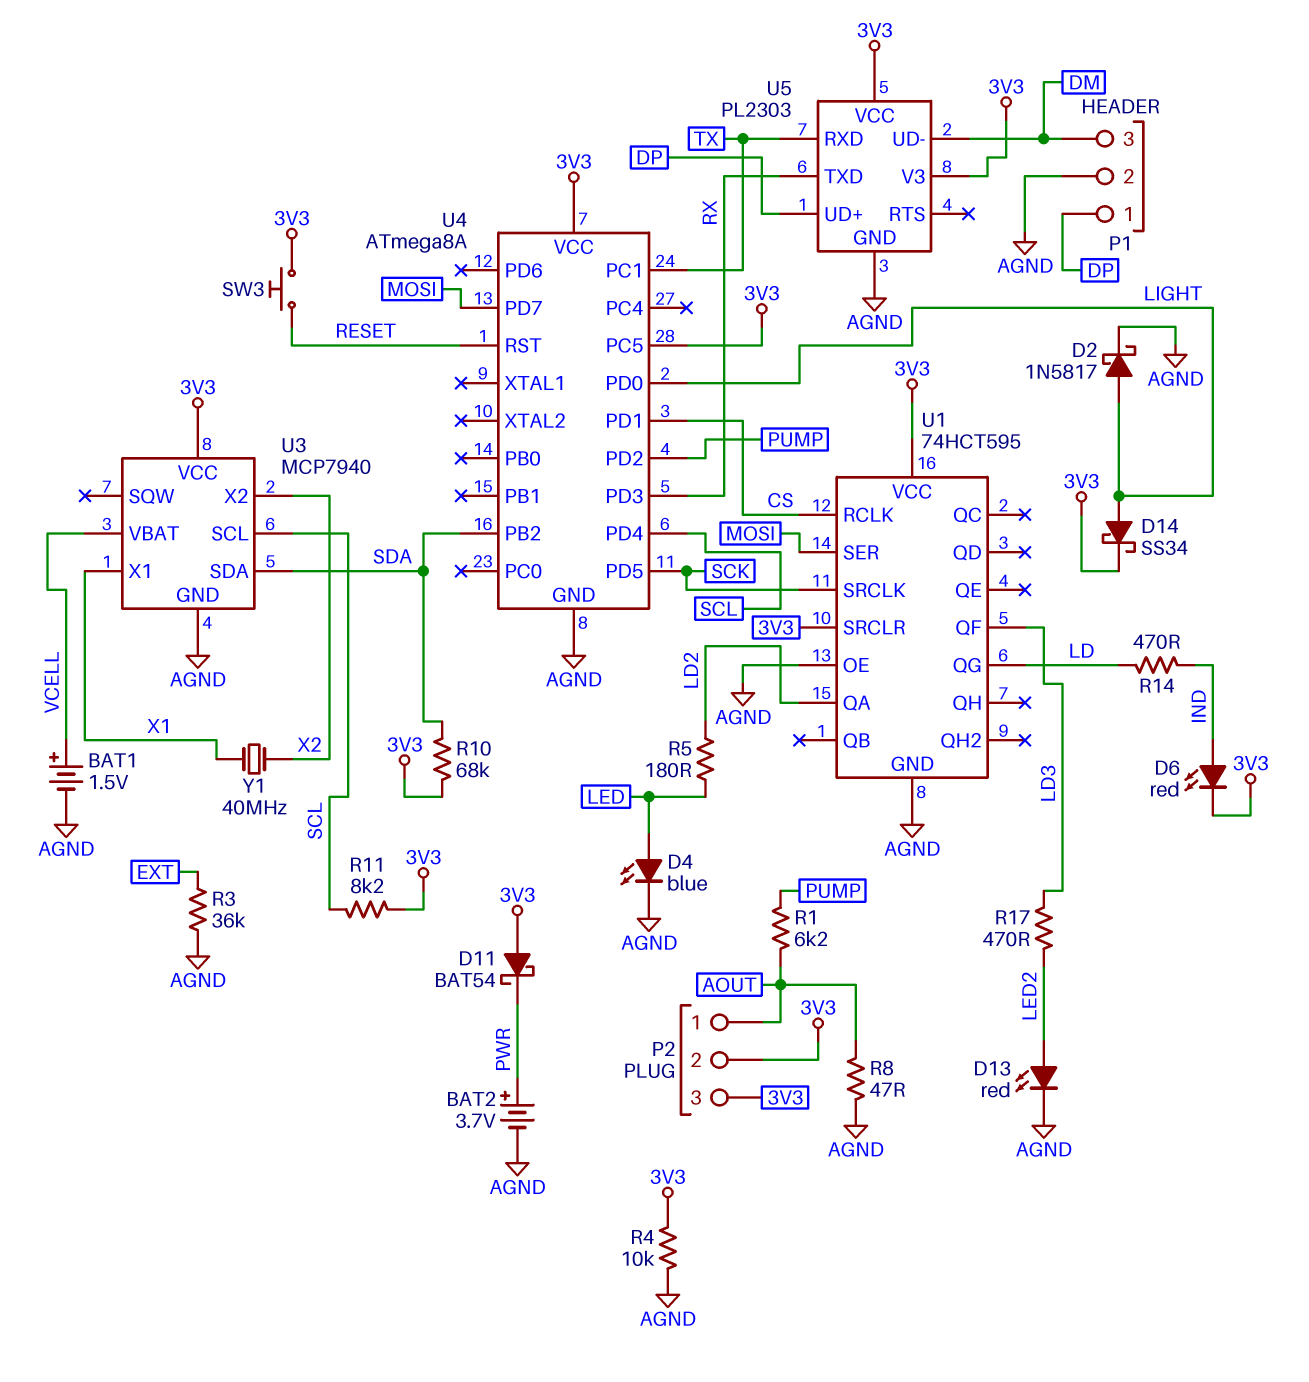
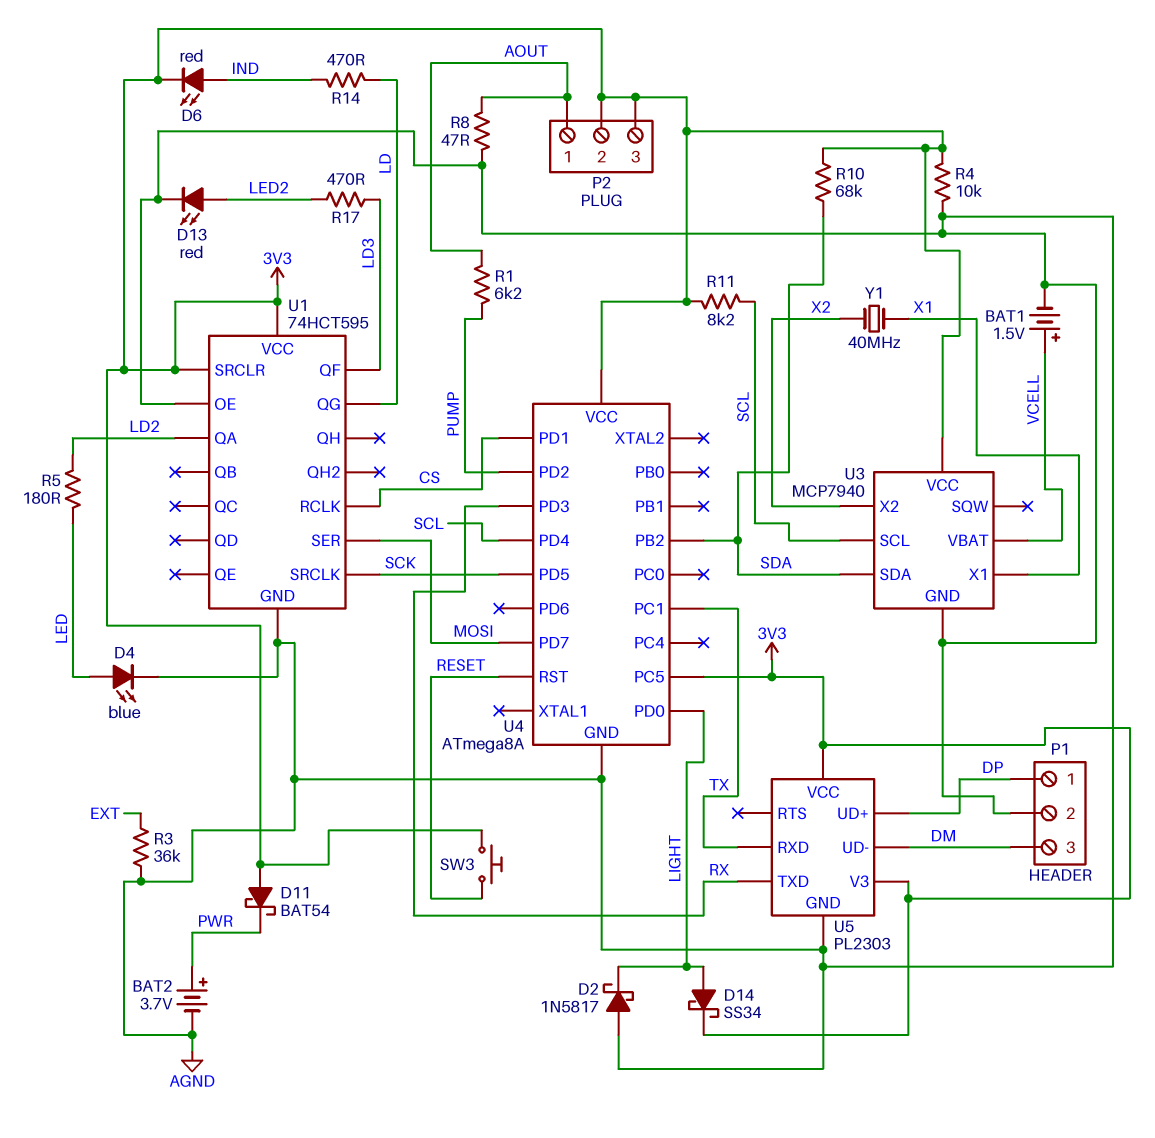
D2: schottky 1N5817 (A LIGHT, K AGND) -> schottky 1N5817 (A AGND, K LIGHT)

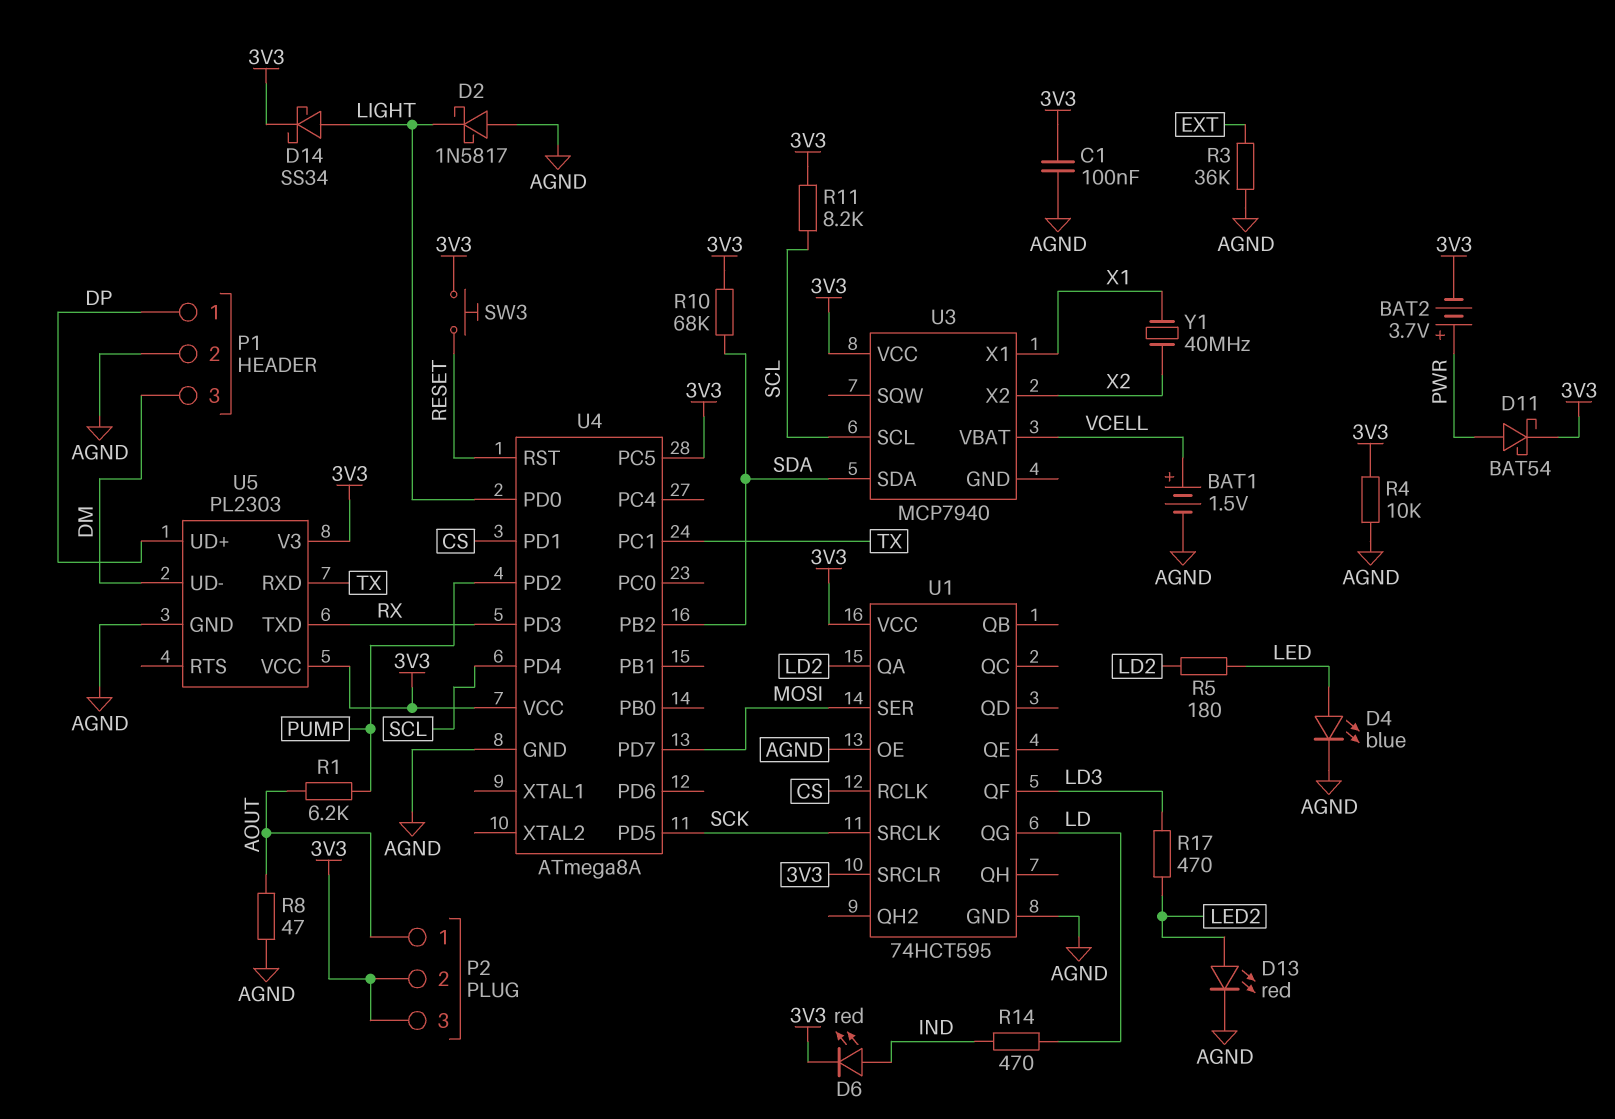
BAT2: 3.7V (plus PWR, minus AGND) -> 3.7V (plus PWR, minus 3V3)
C1: none -> 100nF (3V3, AGND)
D11: schottky BAT54 (A 3V3, K PWR) -> schottky BAT54 (A PWR, K 3V3)
U3 pin GND: AGND -> none

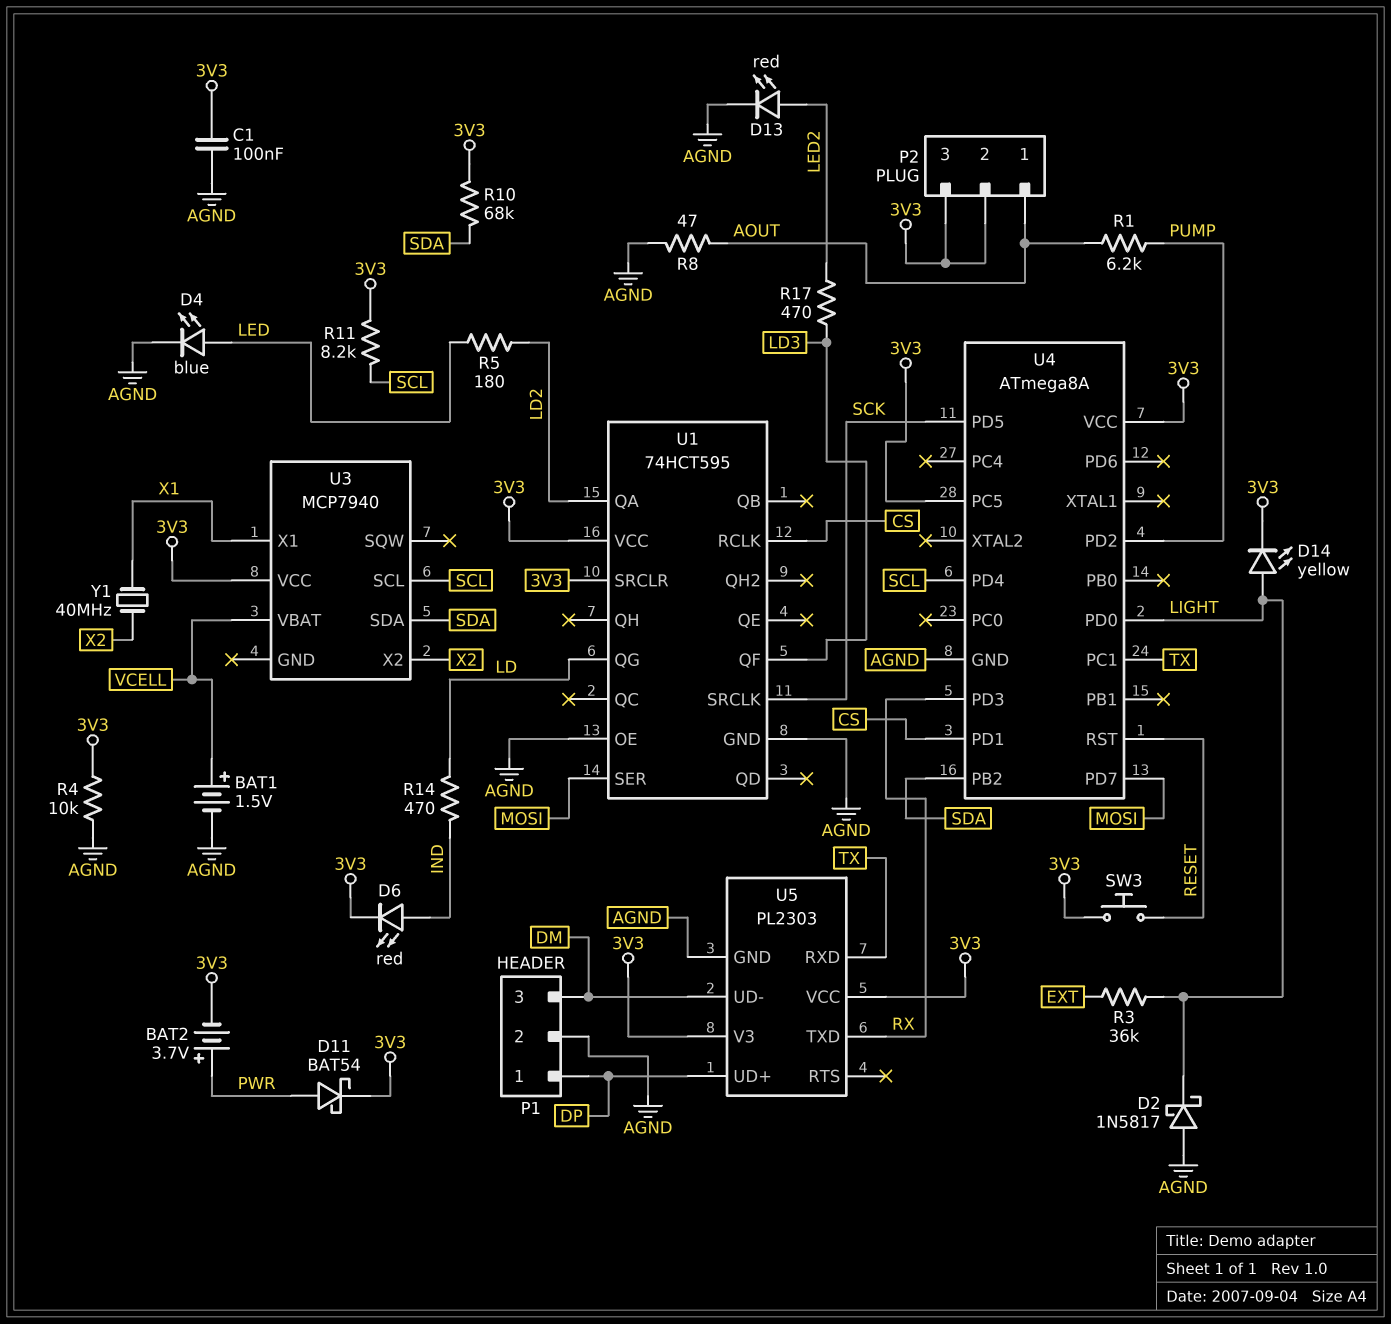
D14: schottky SS34 (A LIGHT, K 3V3) -> LED yellow (A LIGHT, K 3V3)
R3: 36k (AGND, EXT) -> 36k (EXT, LIGHT)

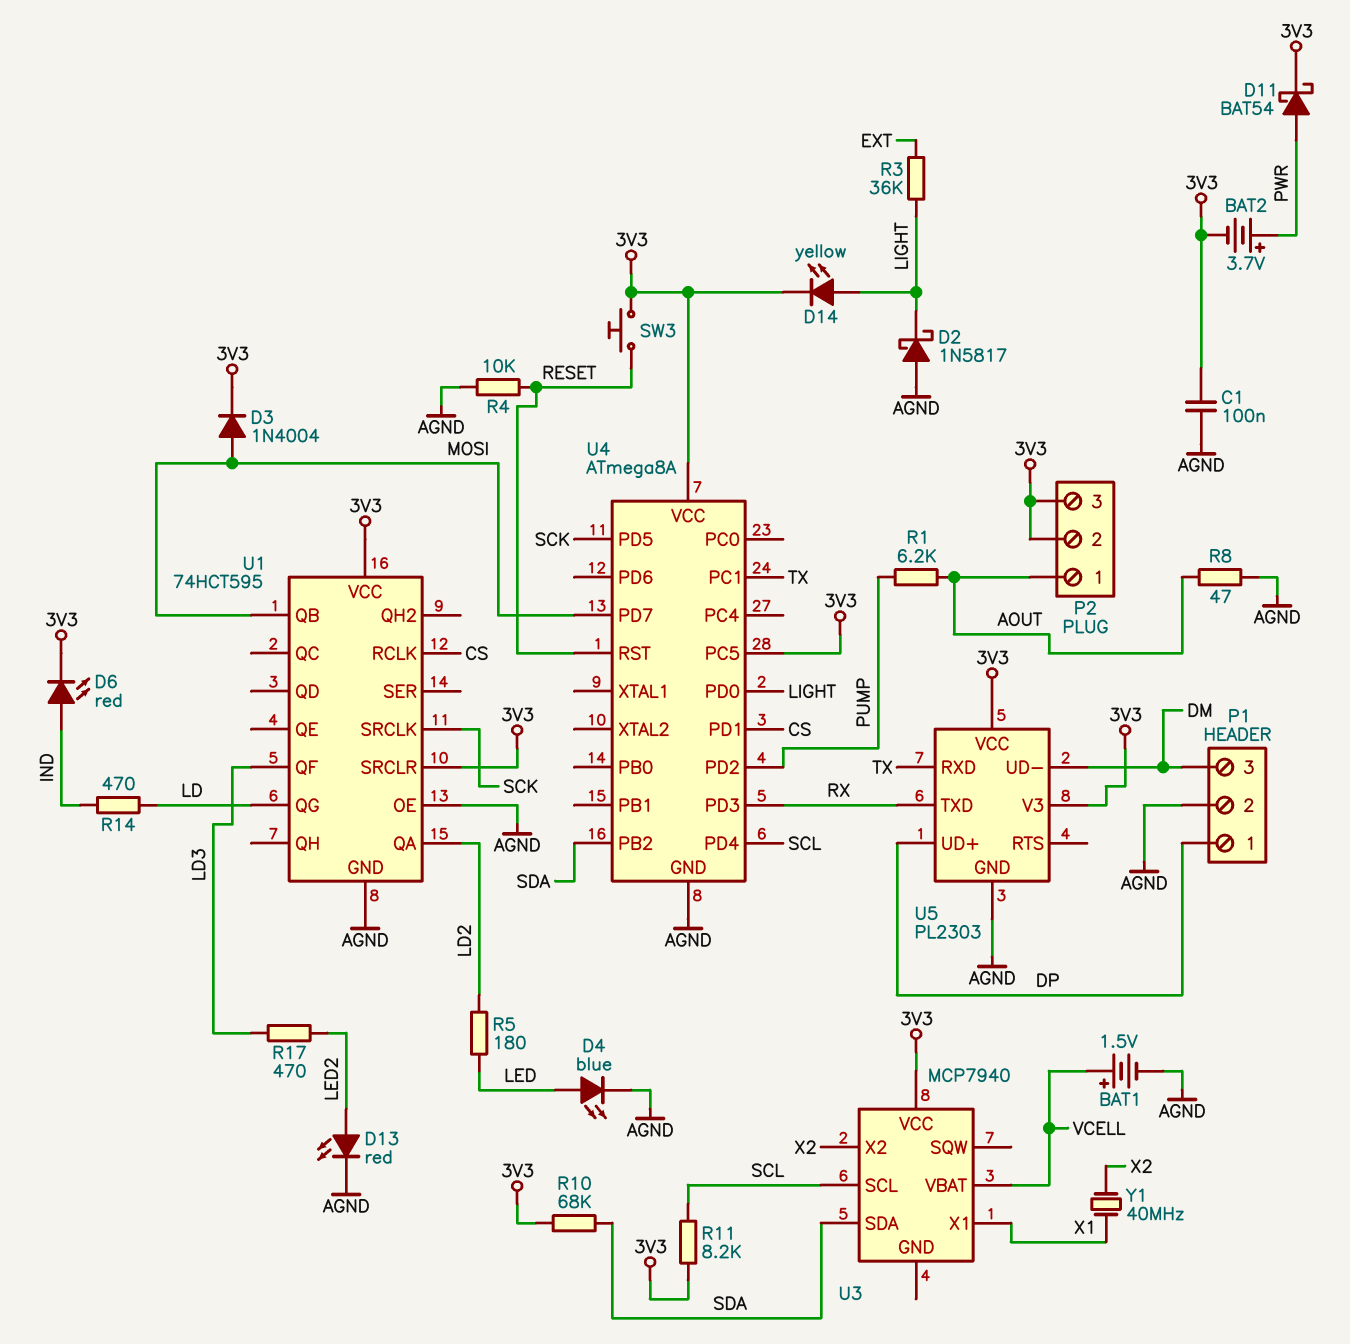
D3: none -> diode 1N4004 (A MOSI, K 3V3)
R4: 10k (3V3, AGND) -> 10k (AGND, RESET)
U1 pin QB: none -> MOSI
U1 pin SER: MOSI -> none

